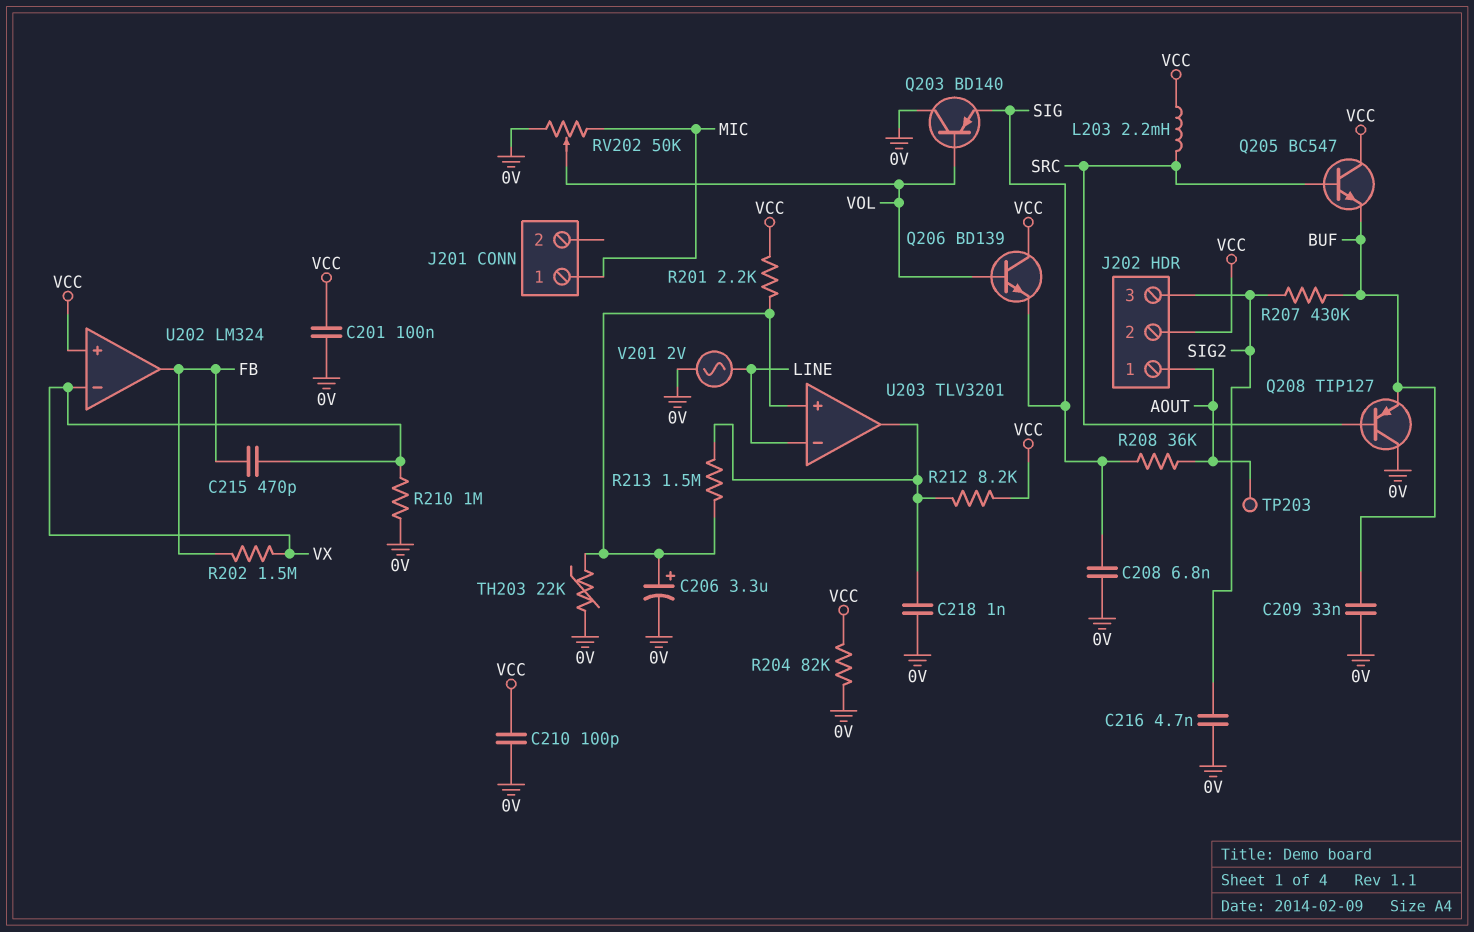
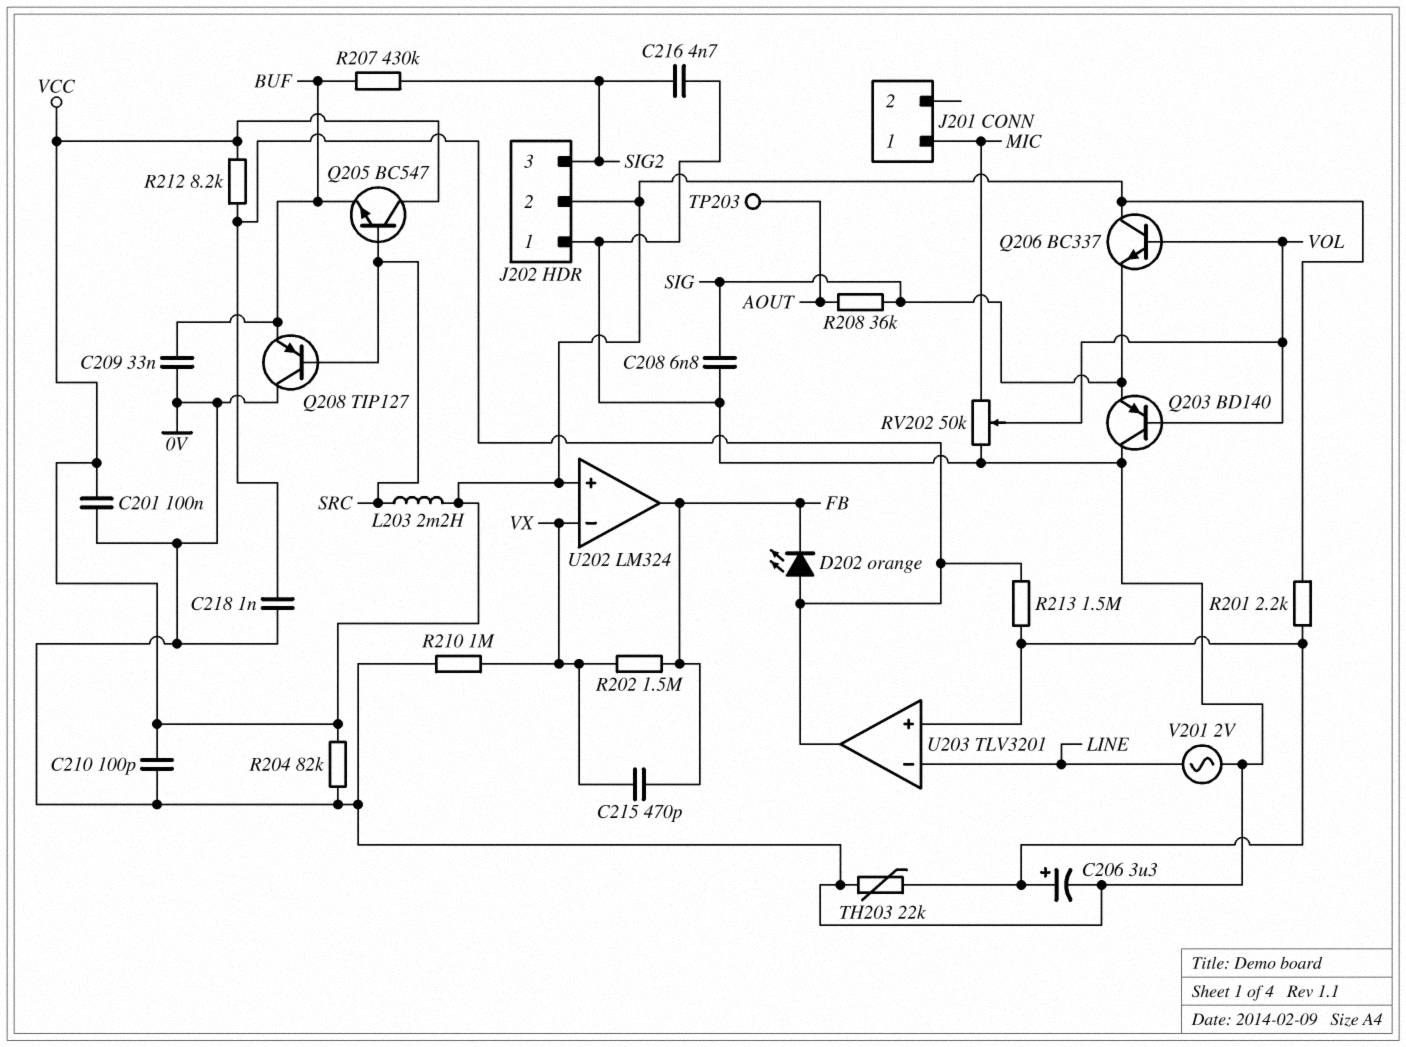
D202: none -> LED orange (A U203/out, K FB)
J202 pin 1: AOUT -> 0V
Q206: NPN BD139 (B VOL, C VCC, E SIG) -> NPN BC337 (B VOL, C VCC, E SIG)

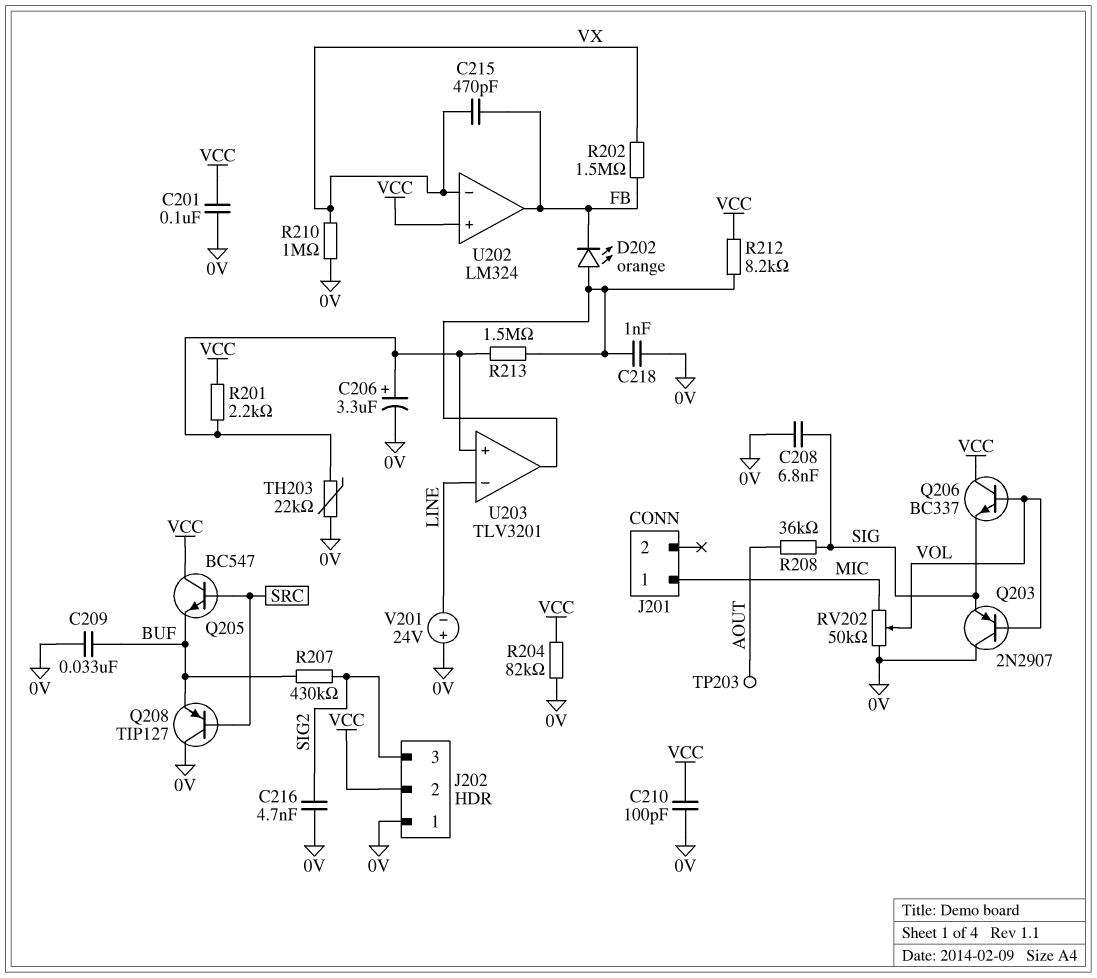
L203: 2.2mH (SRC, VCC) -> none
Q203: PNP BD140 (B VOL, C 0V, E SIG) -> PNP 2N2907 (B VOL, C 0V, E SIG)
V201: AC 2V (0V, LINE) -> 24V (plus 0V, minus LINE)

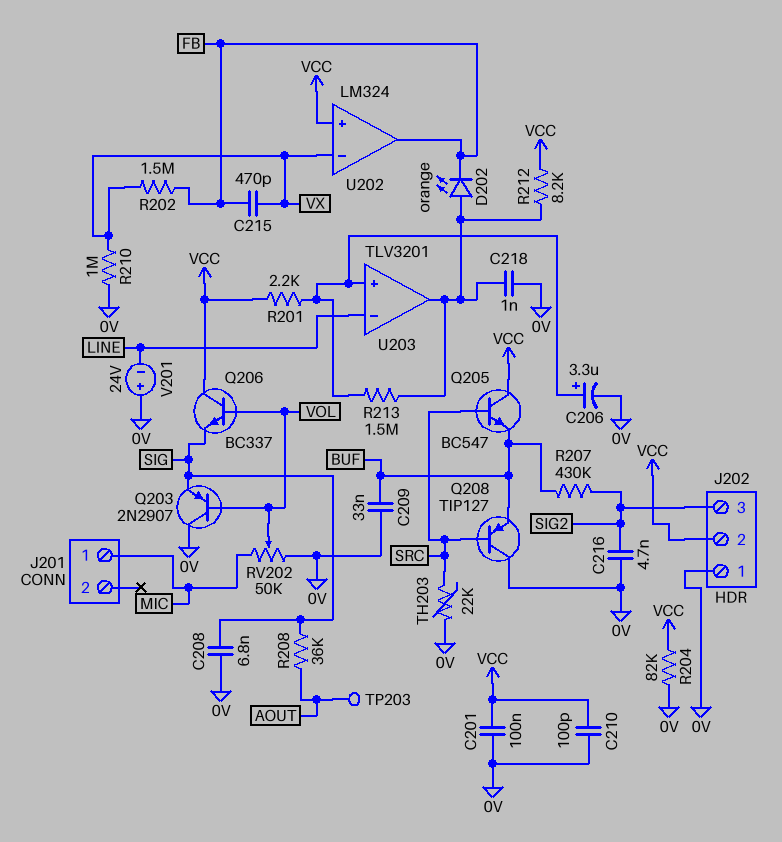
TH203: 22k (0V, U203/in+) -> 22k (0V, SRC)

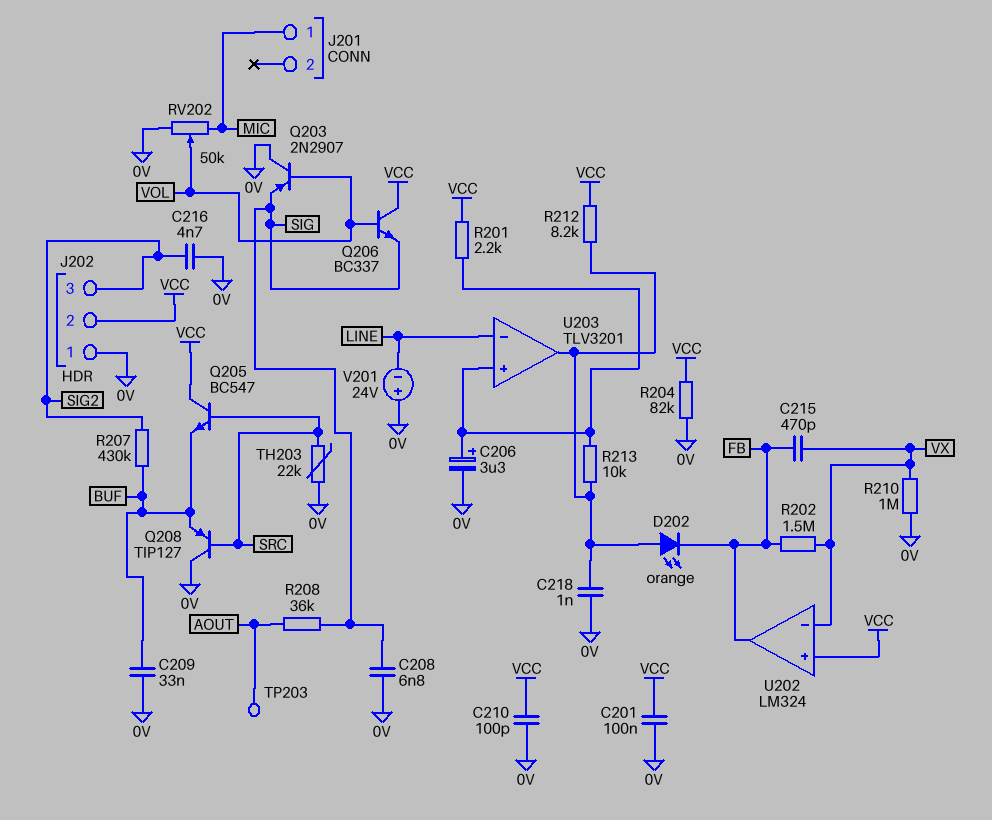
R213: 1.5M (U203/in+, U203/out) -> 10k (U203/in+, U203/out)

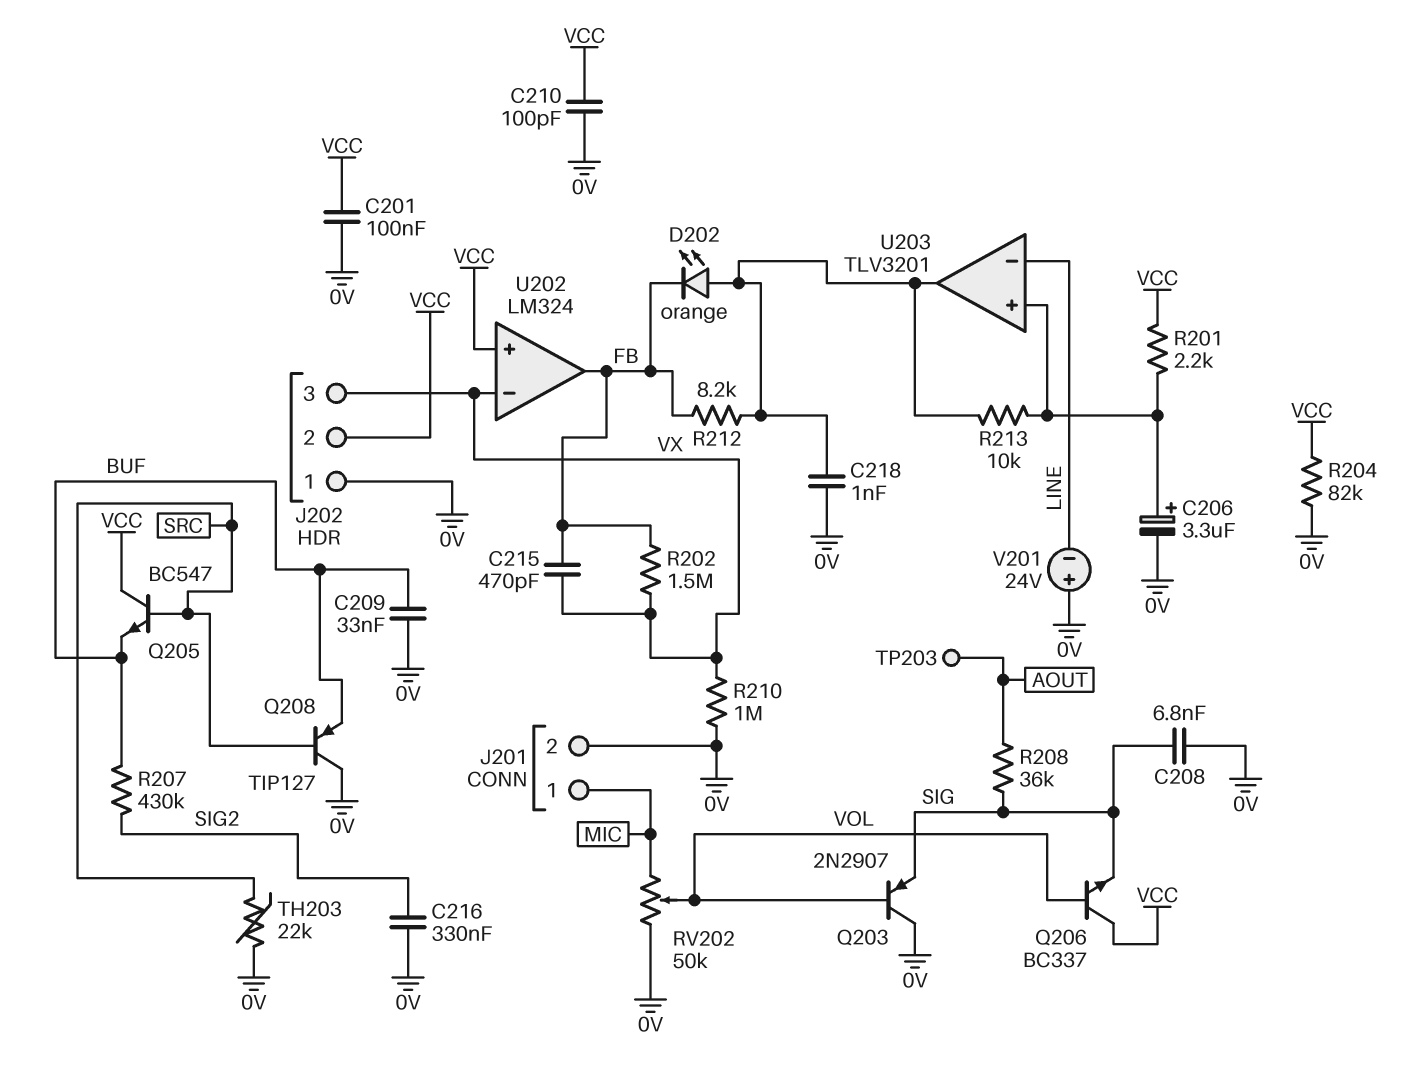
C216: 4.7nF (0V, SIG2) -> 330nF (0V, SIG2)
J201 pin 2: none -> 0V
J202 pin 3: SIG2 -> VX
R212: 8.2k (U203/out, VCC) -> 8.2k (FB, U203/out)

